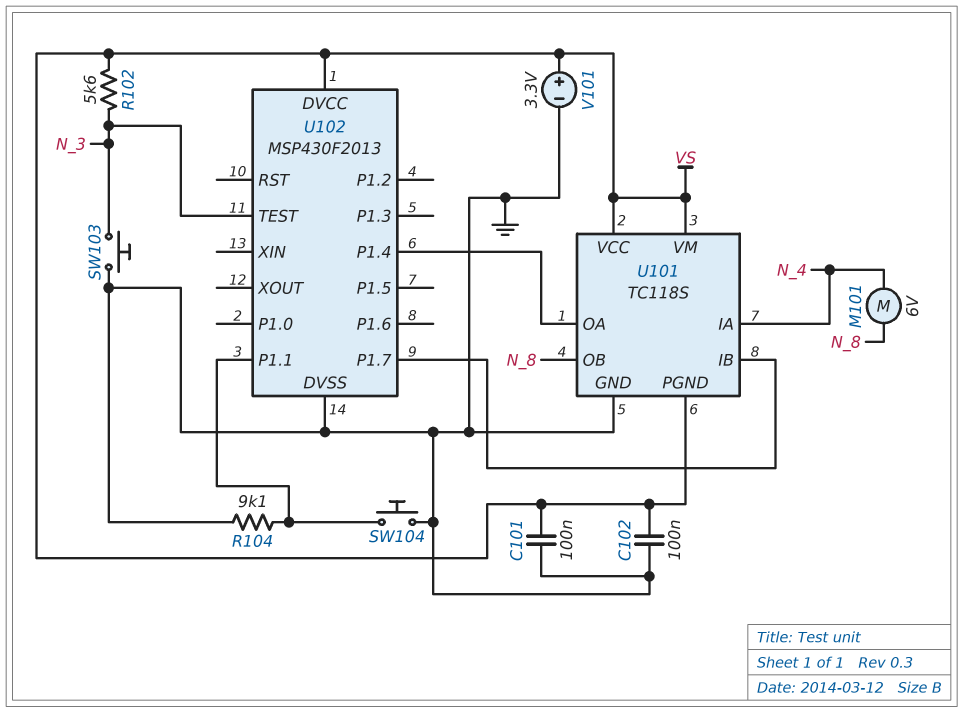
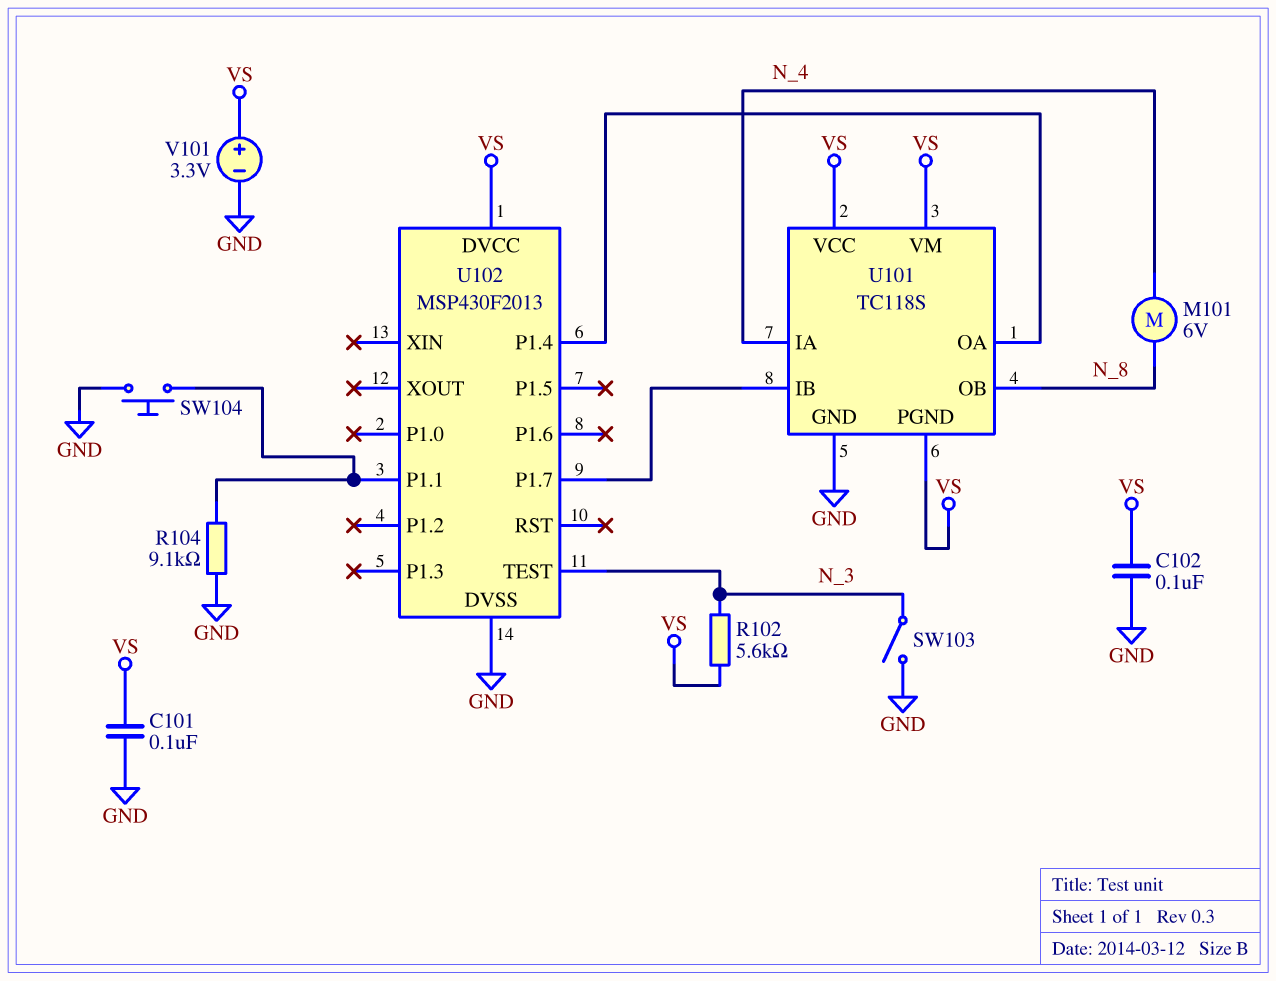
SW103: button (GND, N_3) -> switch (GND, N_3)

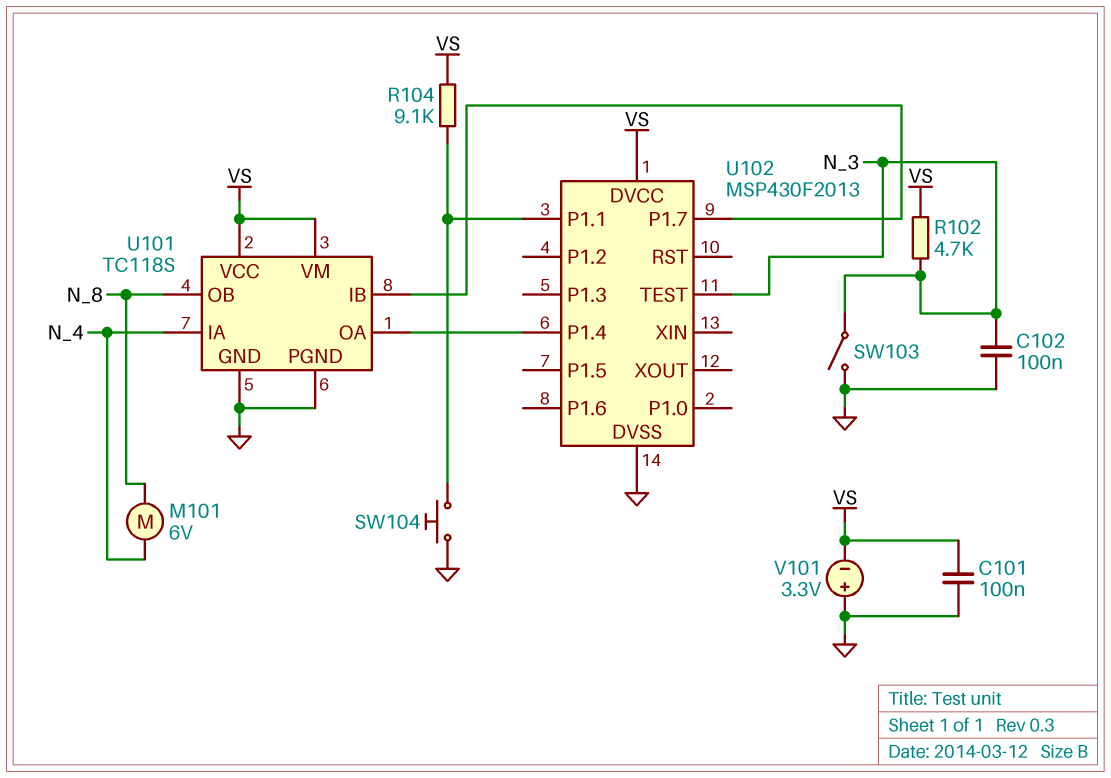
C102: 100nF (GND, VS) -> 100nF (GND, N_3)
R102: 5.6k (N_3, VS) -> 4.7k (N_3, VS)
R104: 9.1k (GND, U102/P1.1) -> 9.1k (U102/P1.1, VS)
U101 pin PGND: VS -> GND
V101: 3.3V (plus VS, minus GND) -> 3.3V (plus GND, minus VS)

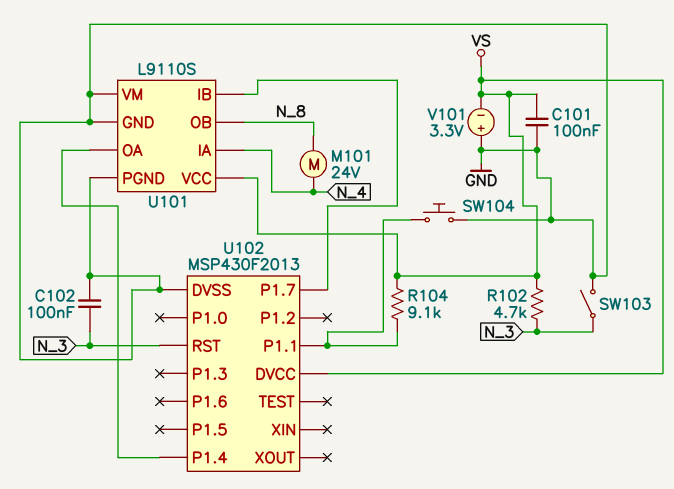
M101: motor 6V (N_4, N_8) -> motor 24V (N_4, N_8)
U101: TC118S -> L9110S
U101 pin VM: VS -> GND
U102 pin RST: none -> N_3
U102 pin TEST: N_3 -> none

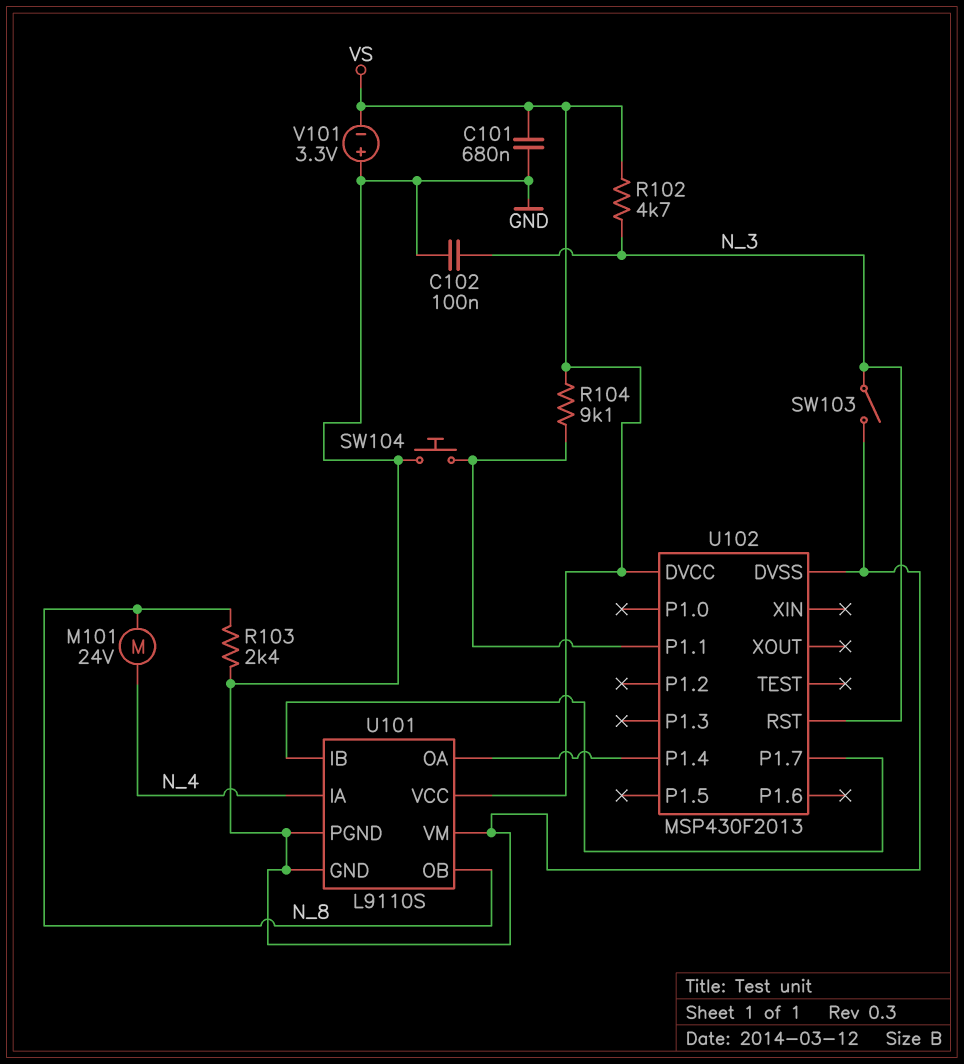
C101: 100nF (GND, VS) -> 680nF (GND, VS)
R103: none -> 2.4k (GND, N_8)

